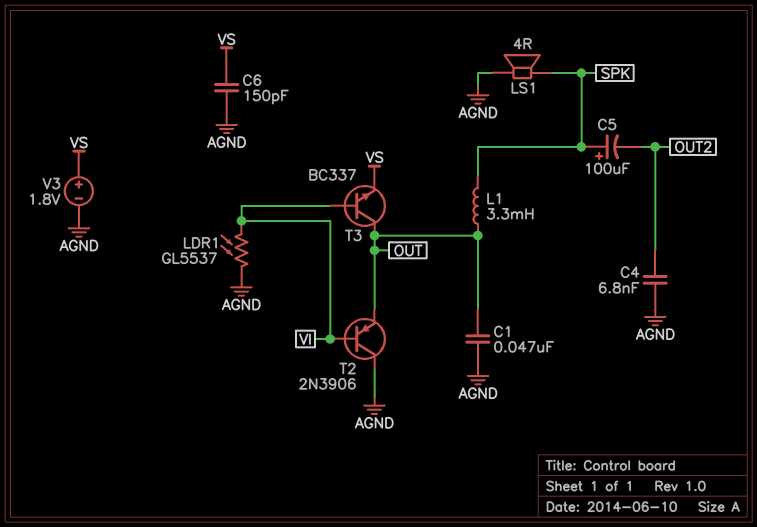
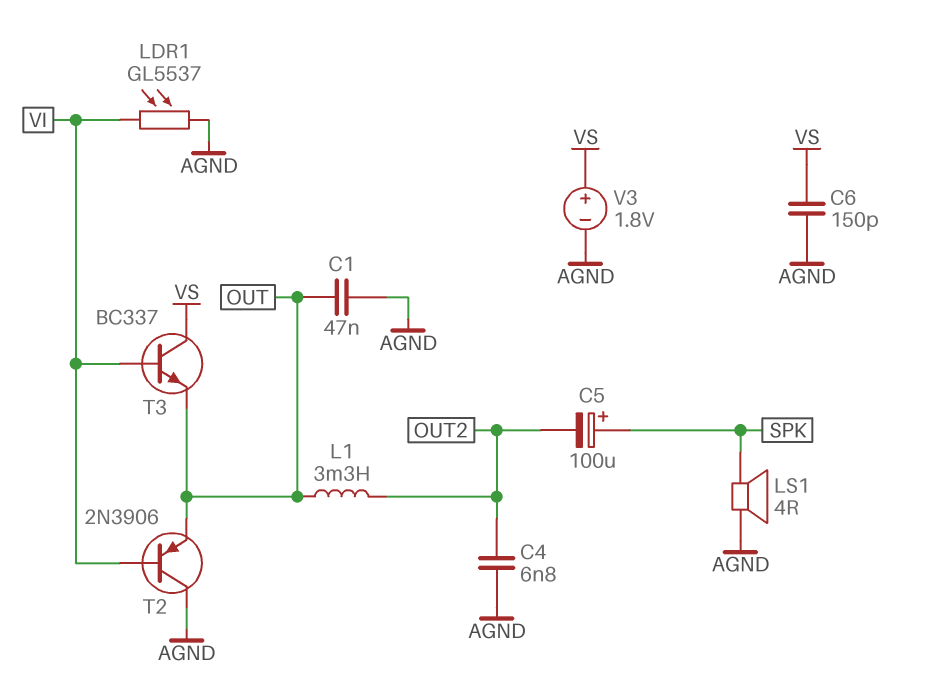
L1: 3.3mH (OUT, SPK) -> 3.3mH (OUT, OUT2)
T3: NPN BC337 (B VI, C OUT, E VS) -> NPN BC337 (B VI, C VS, E OUT)

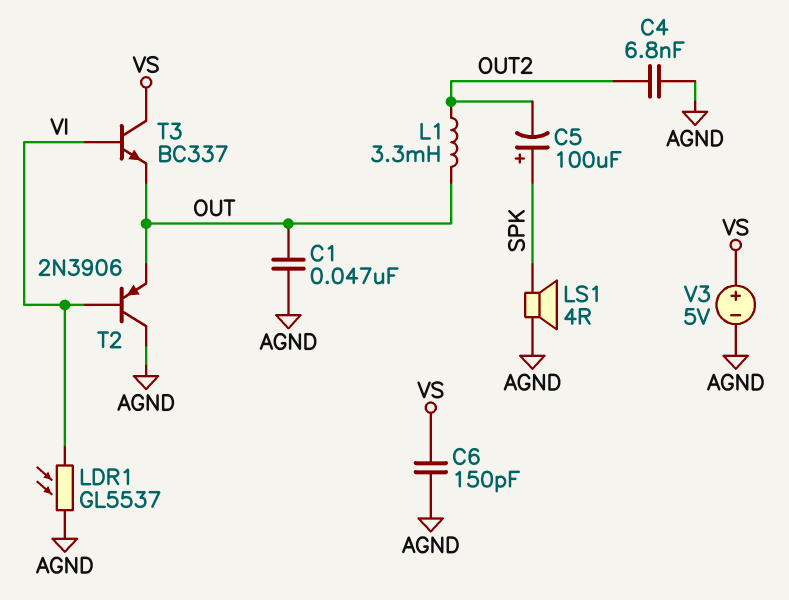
V3: 1.8V (plus VS, minus AGND) -> 5V (plus VS, minus AGND)

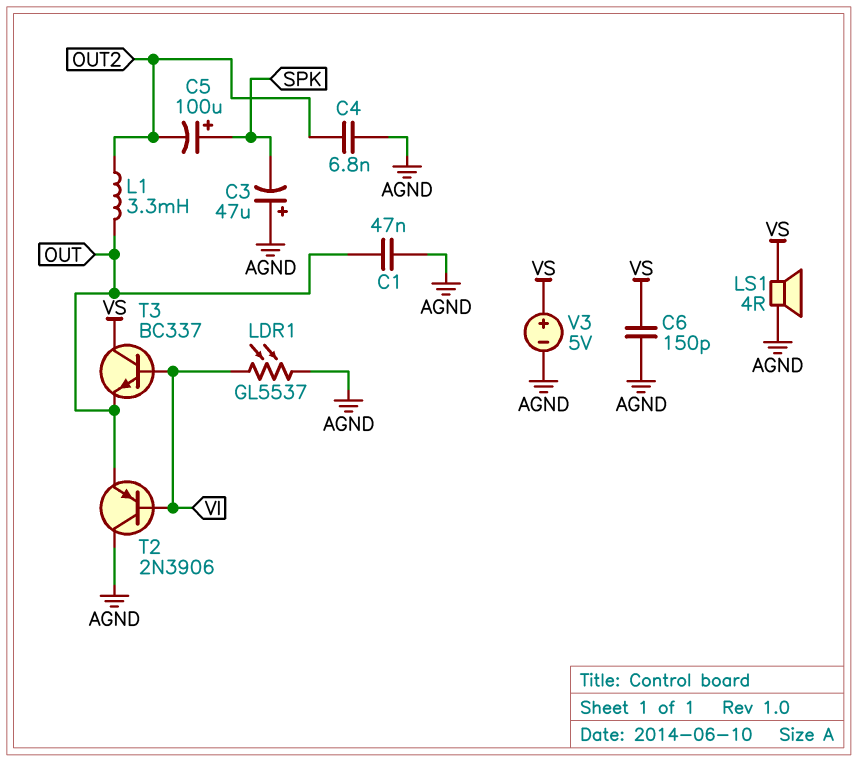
C3: none -> 47uF (plus AGND, minus SPK)
LS1: speaker 4R (AGND, SPK) -> speaker 4R (AGND, VS)

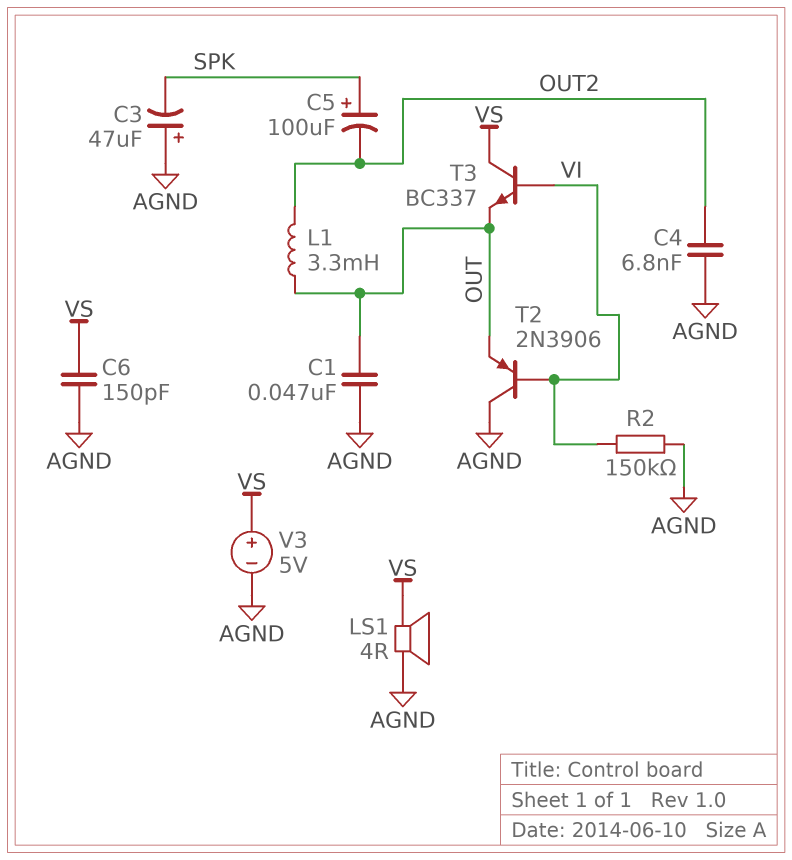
LDR1: GL5537 (AGND, VI) -> none
R2: none -> 150k (AGND, VI)

